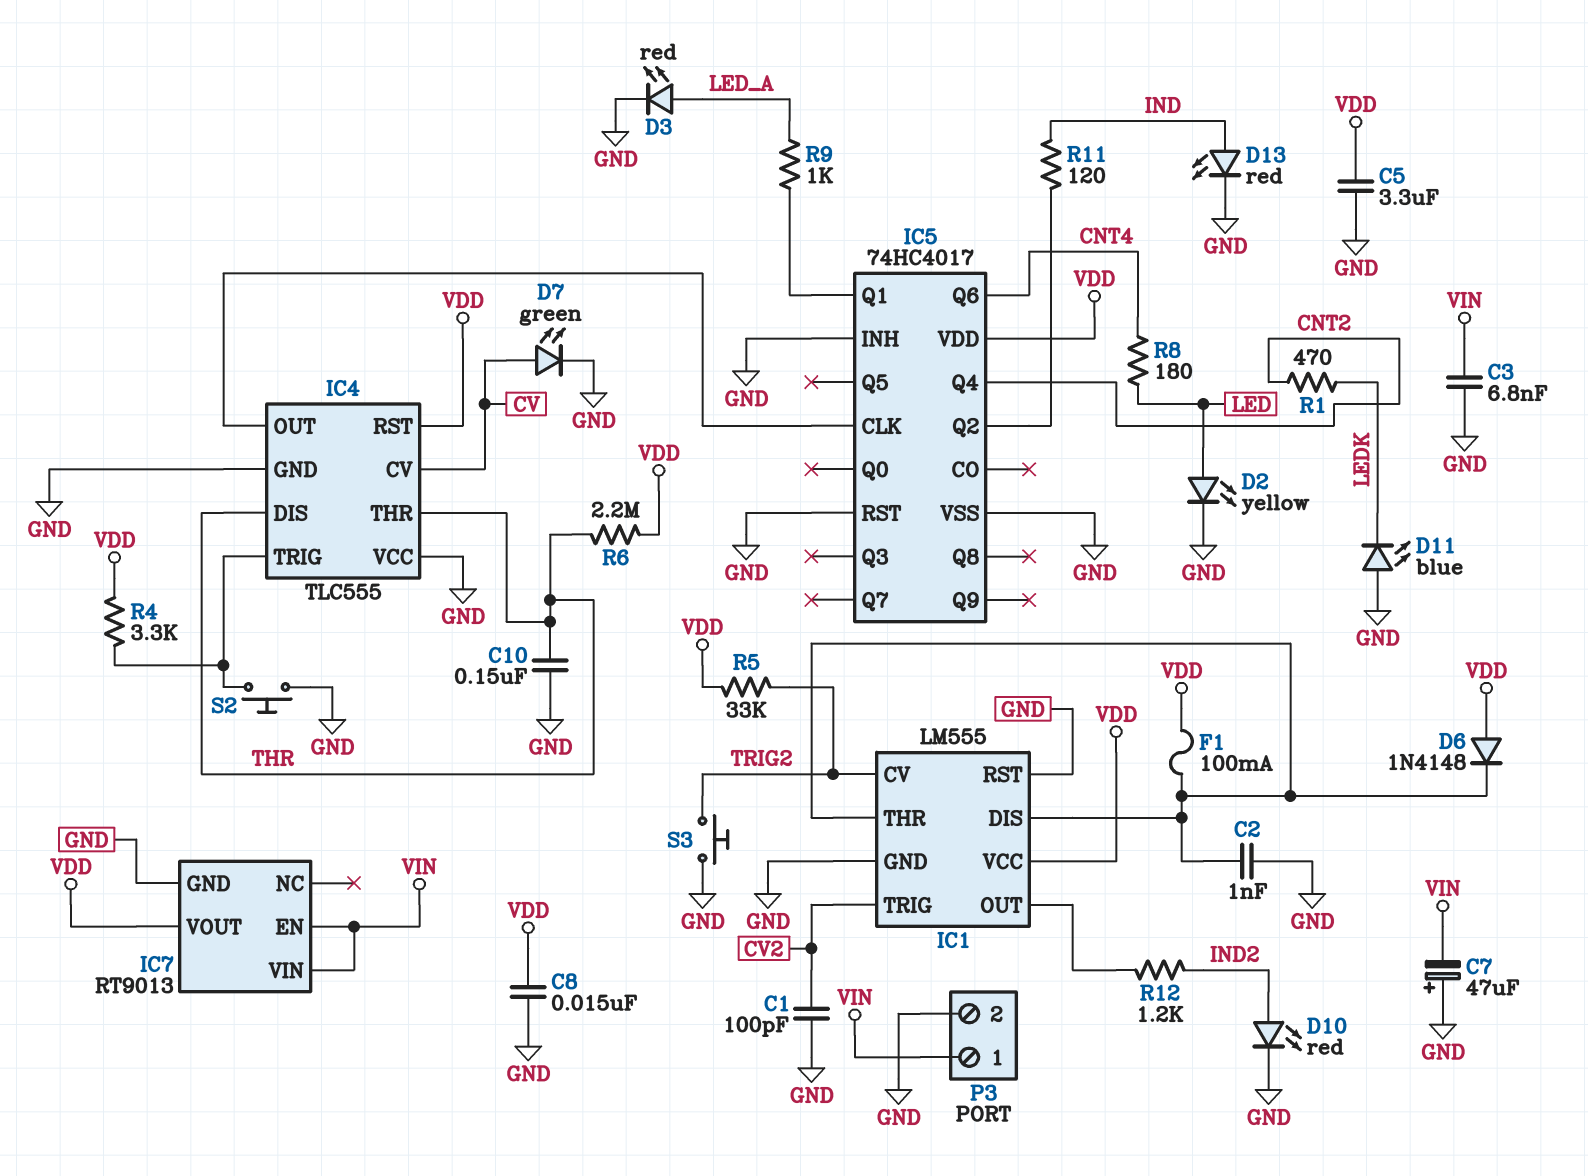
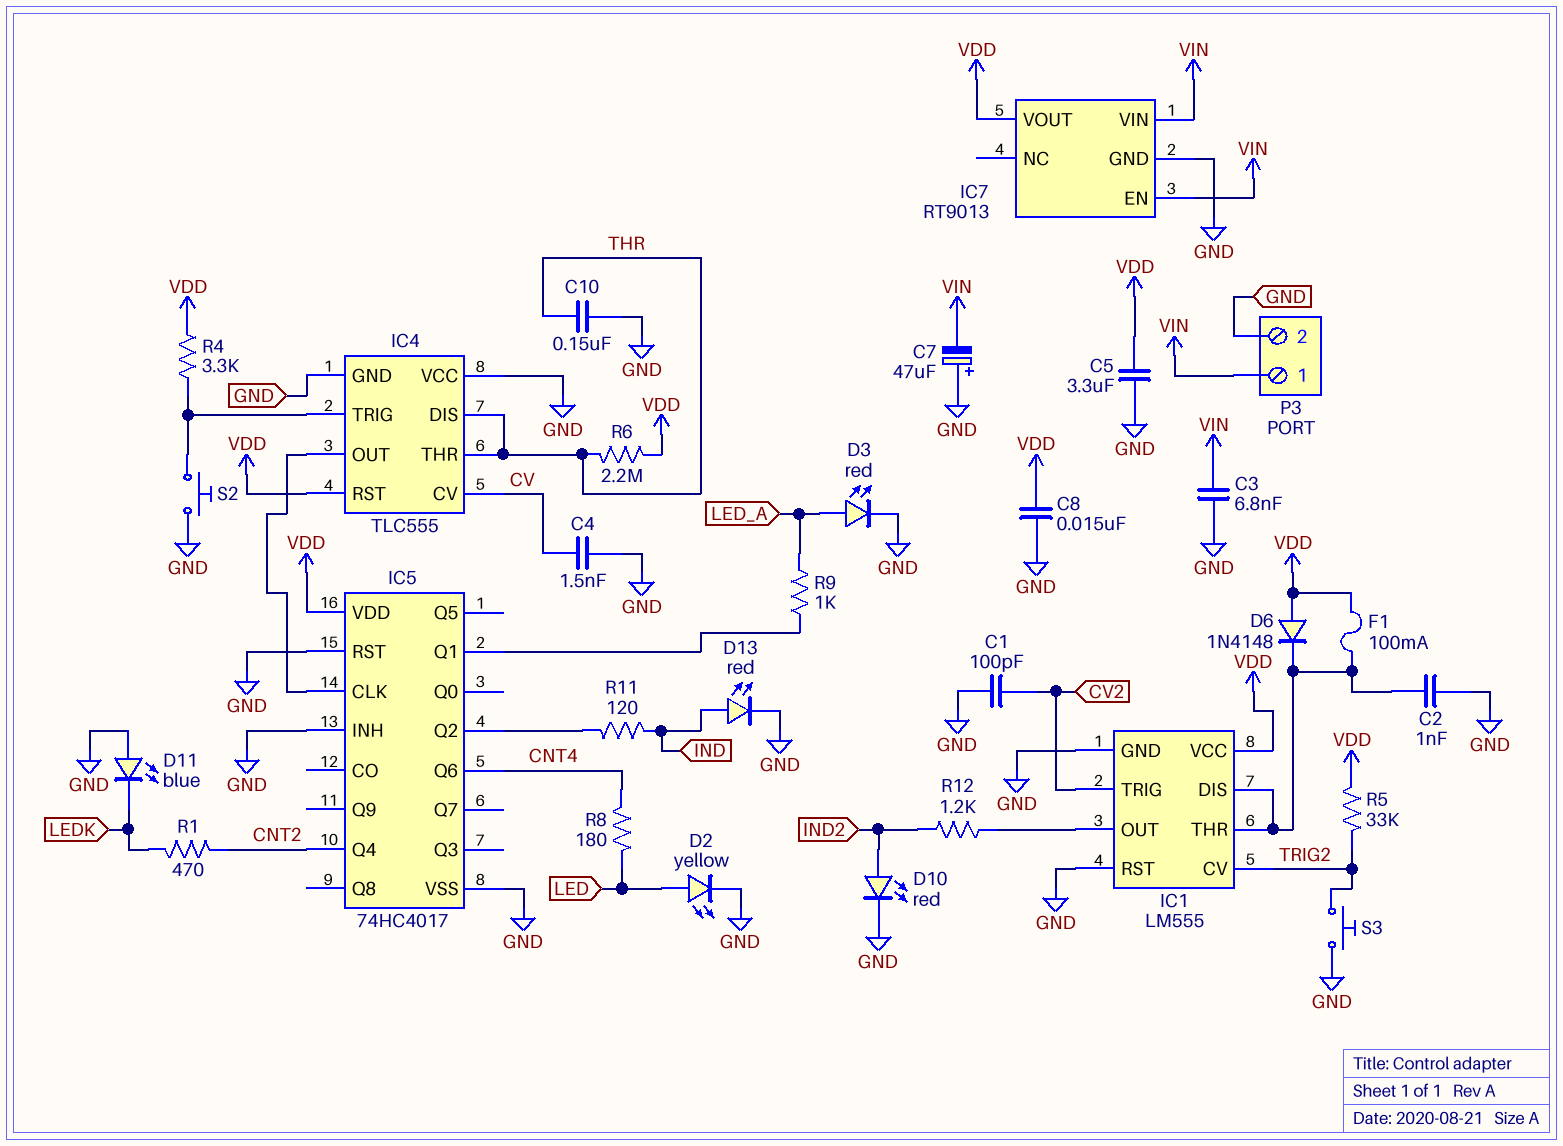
C4: none -> 1.5nF (CV, GND)
D7: LED green (A CV, K GND) -> none

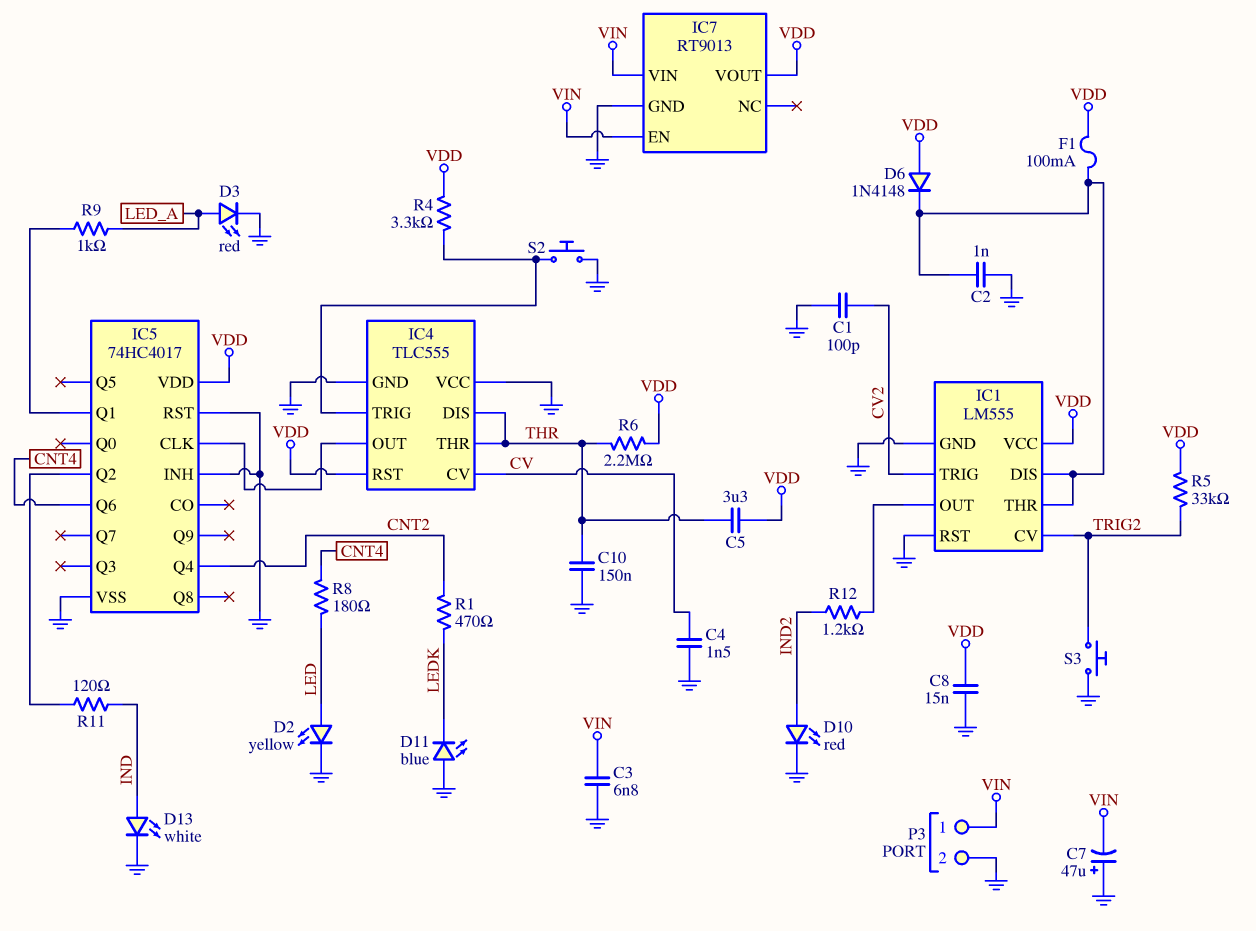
C5: 3.3uF (GND, VDD) -> 3.3uF (THR, VDD)
D13: LED red (A IND, K GND) -> LED white (A IND, K GND)

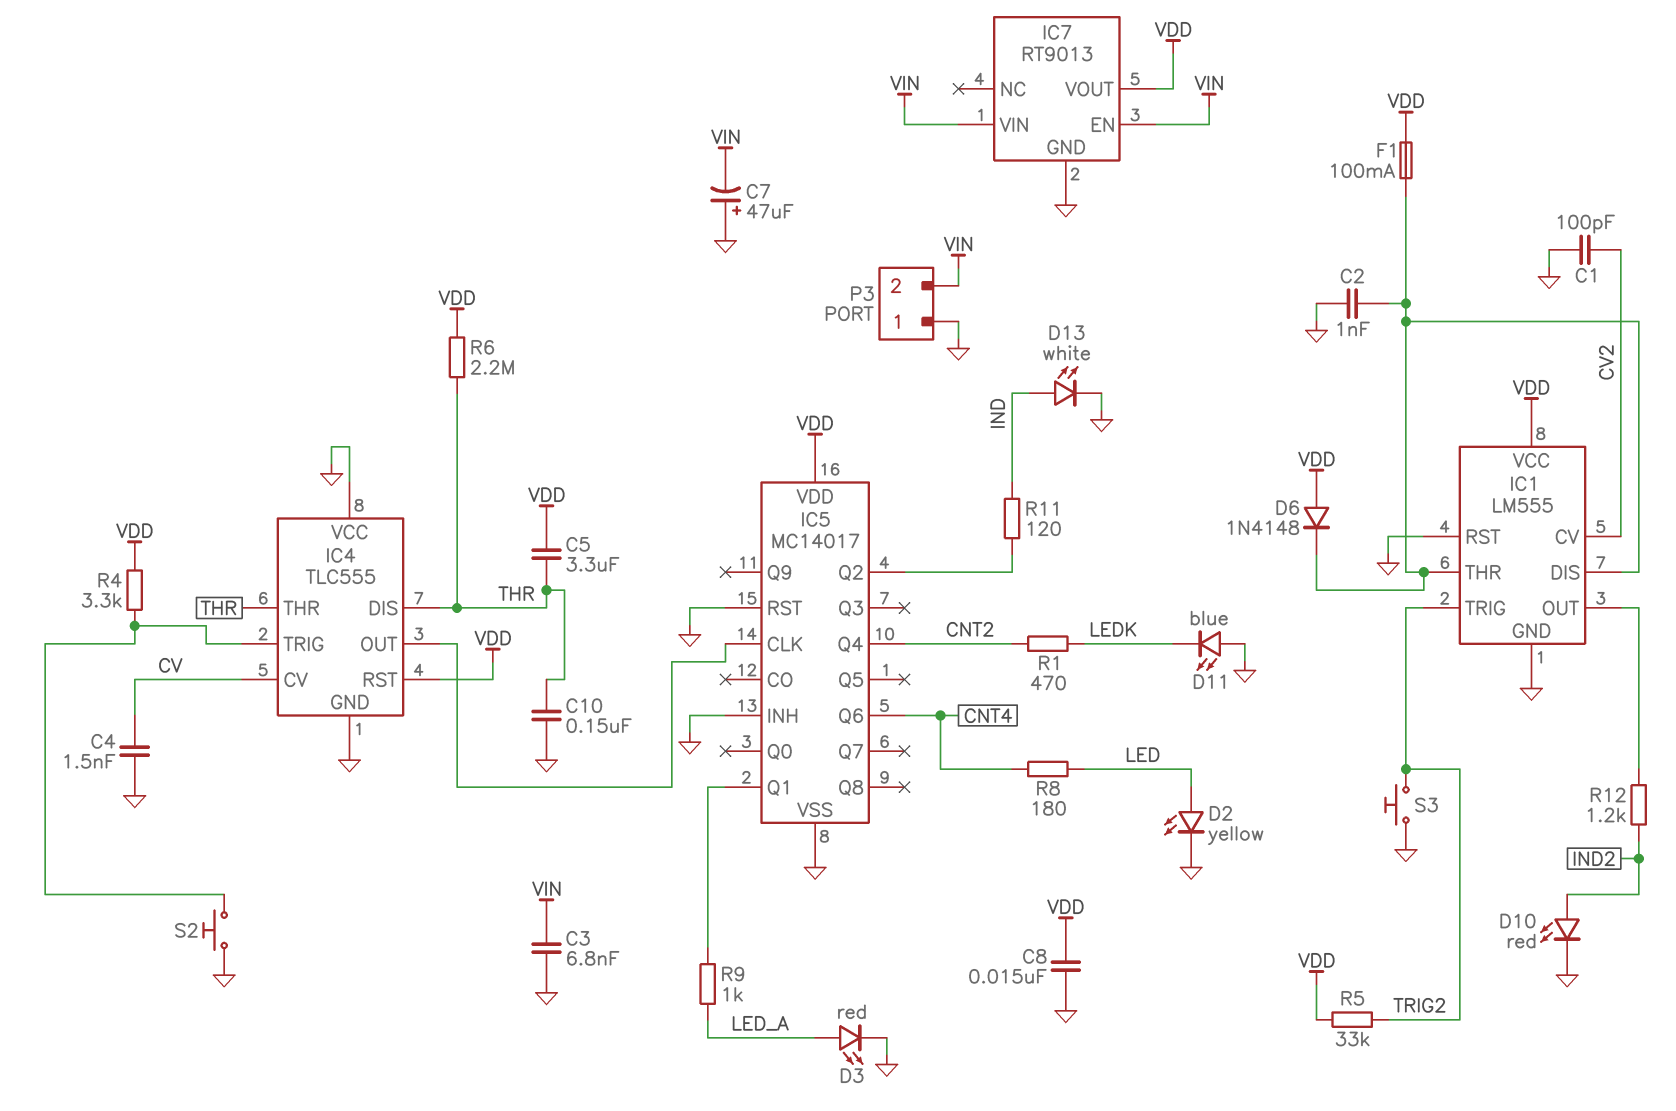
IC1 pin CV: TRIG2 -> CV2
IC1 pin TRIG: CV2 -> TRIG2
IC5: 74HC4017 -> MC14017
P3 pin 1: VIN -> GND
P3 pin 2: GND -> VIN

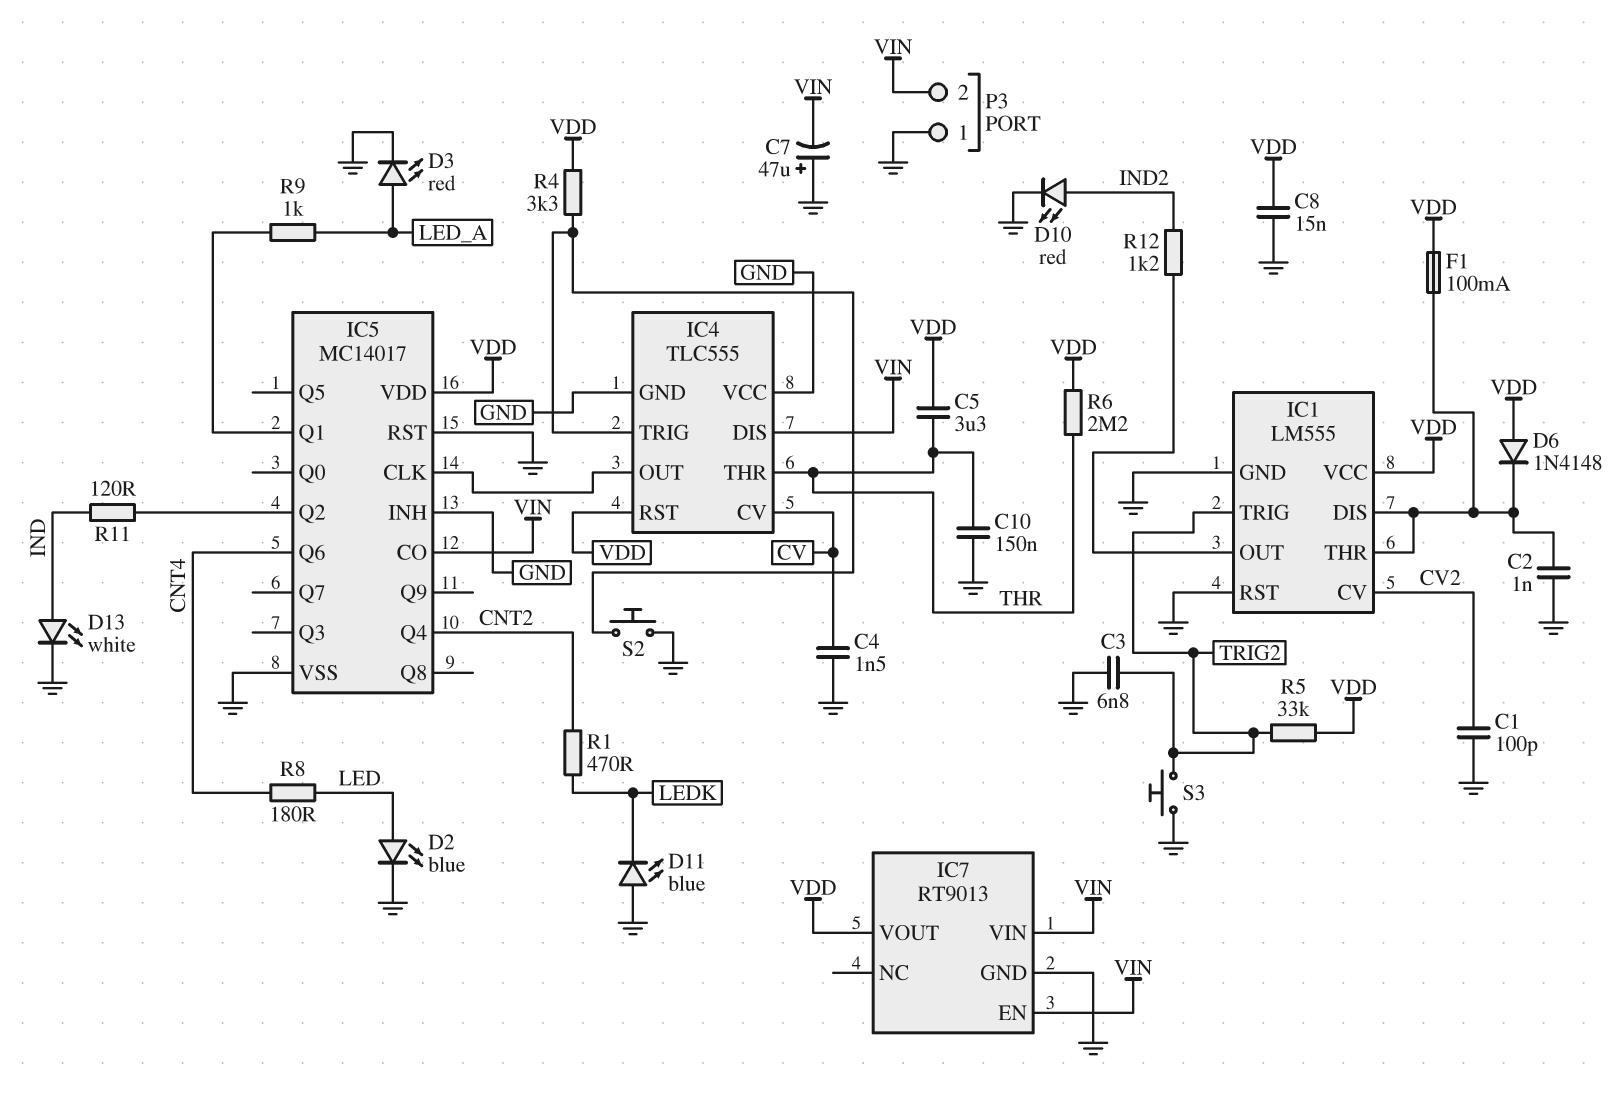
C3: 6.8nF (GND, VIN) -> 6.8nF (GND, TRIG2)
D2: LED yellow (A LED, K GND) -> LED blue (A LED, K GND)
IC4 pin DIS: THR -> VIN
IC5 pin CO: none -> VIN

